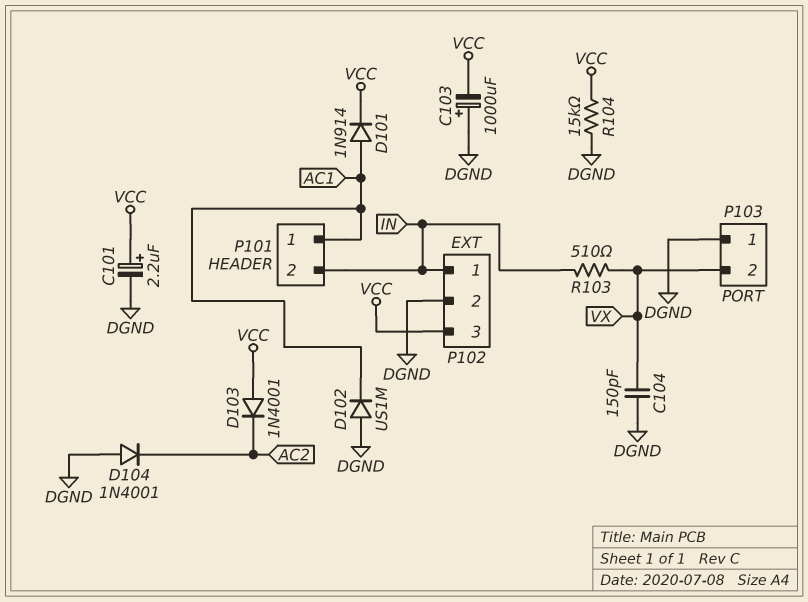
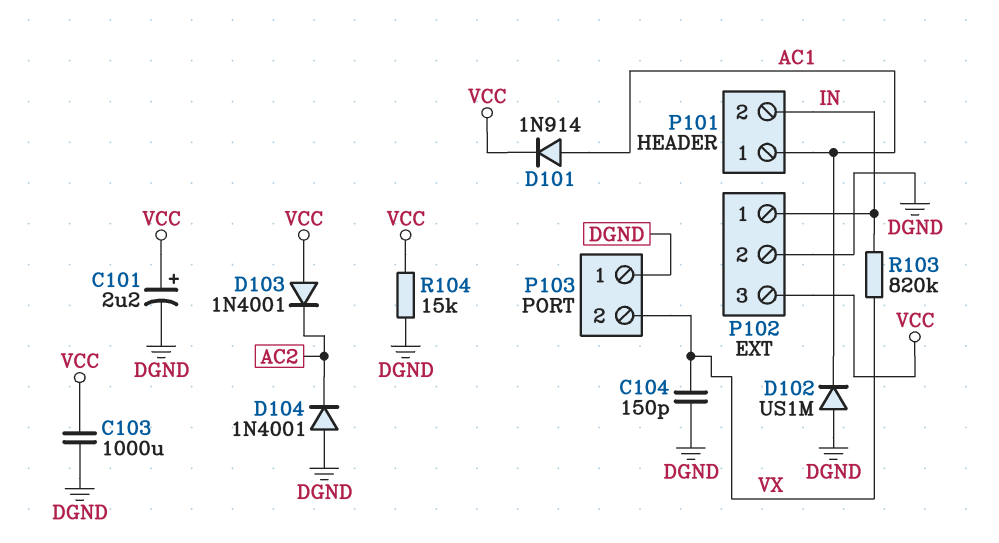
C103: 1000uF (plus DGND, minus VCC) -> 1000uF (DGND, VCC)
R103: 510 (IN, VX) -> 820k (IN, VX)

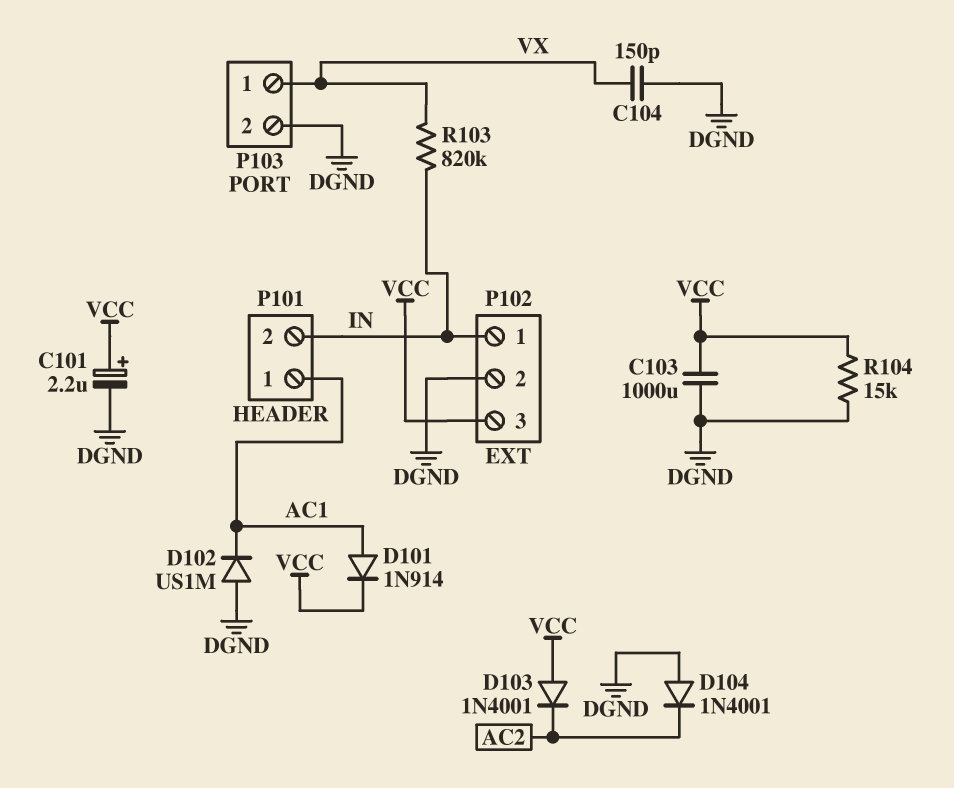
P103 pin 1: DGND -> VX
P103 pin 2: VX -> DGND

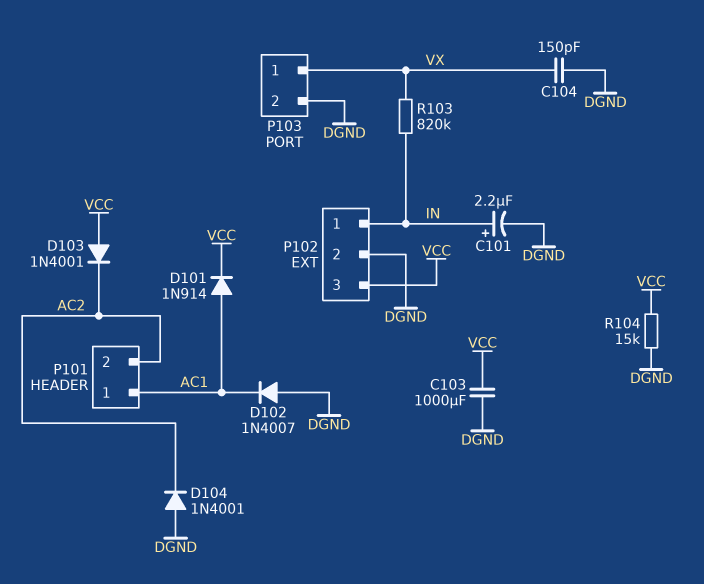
C101: 2.2uF (plus VCC, minus DGND) -> 2.2uF (plus IN, minus DGND)
D102: diode US1M (A DGND, K AC1) -> diode 1N4007 (A DGND, K AC1)
P101 pin 2: IN -> AC2

